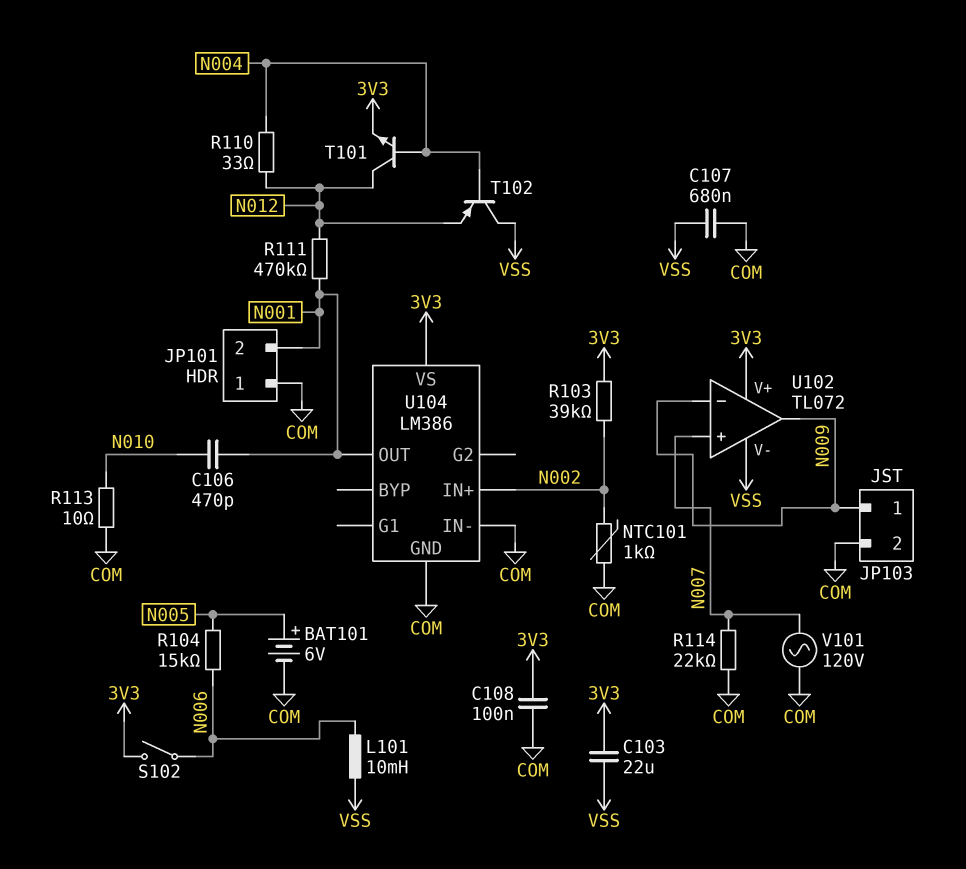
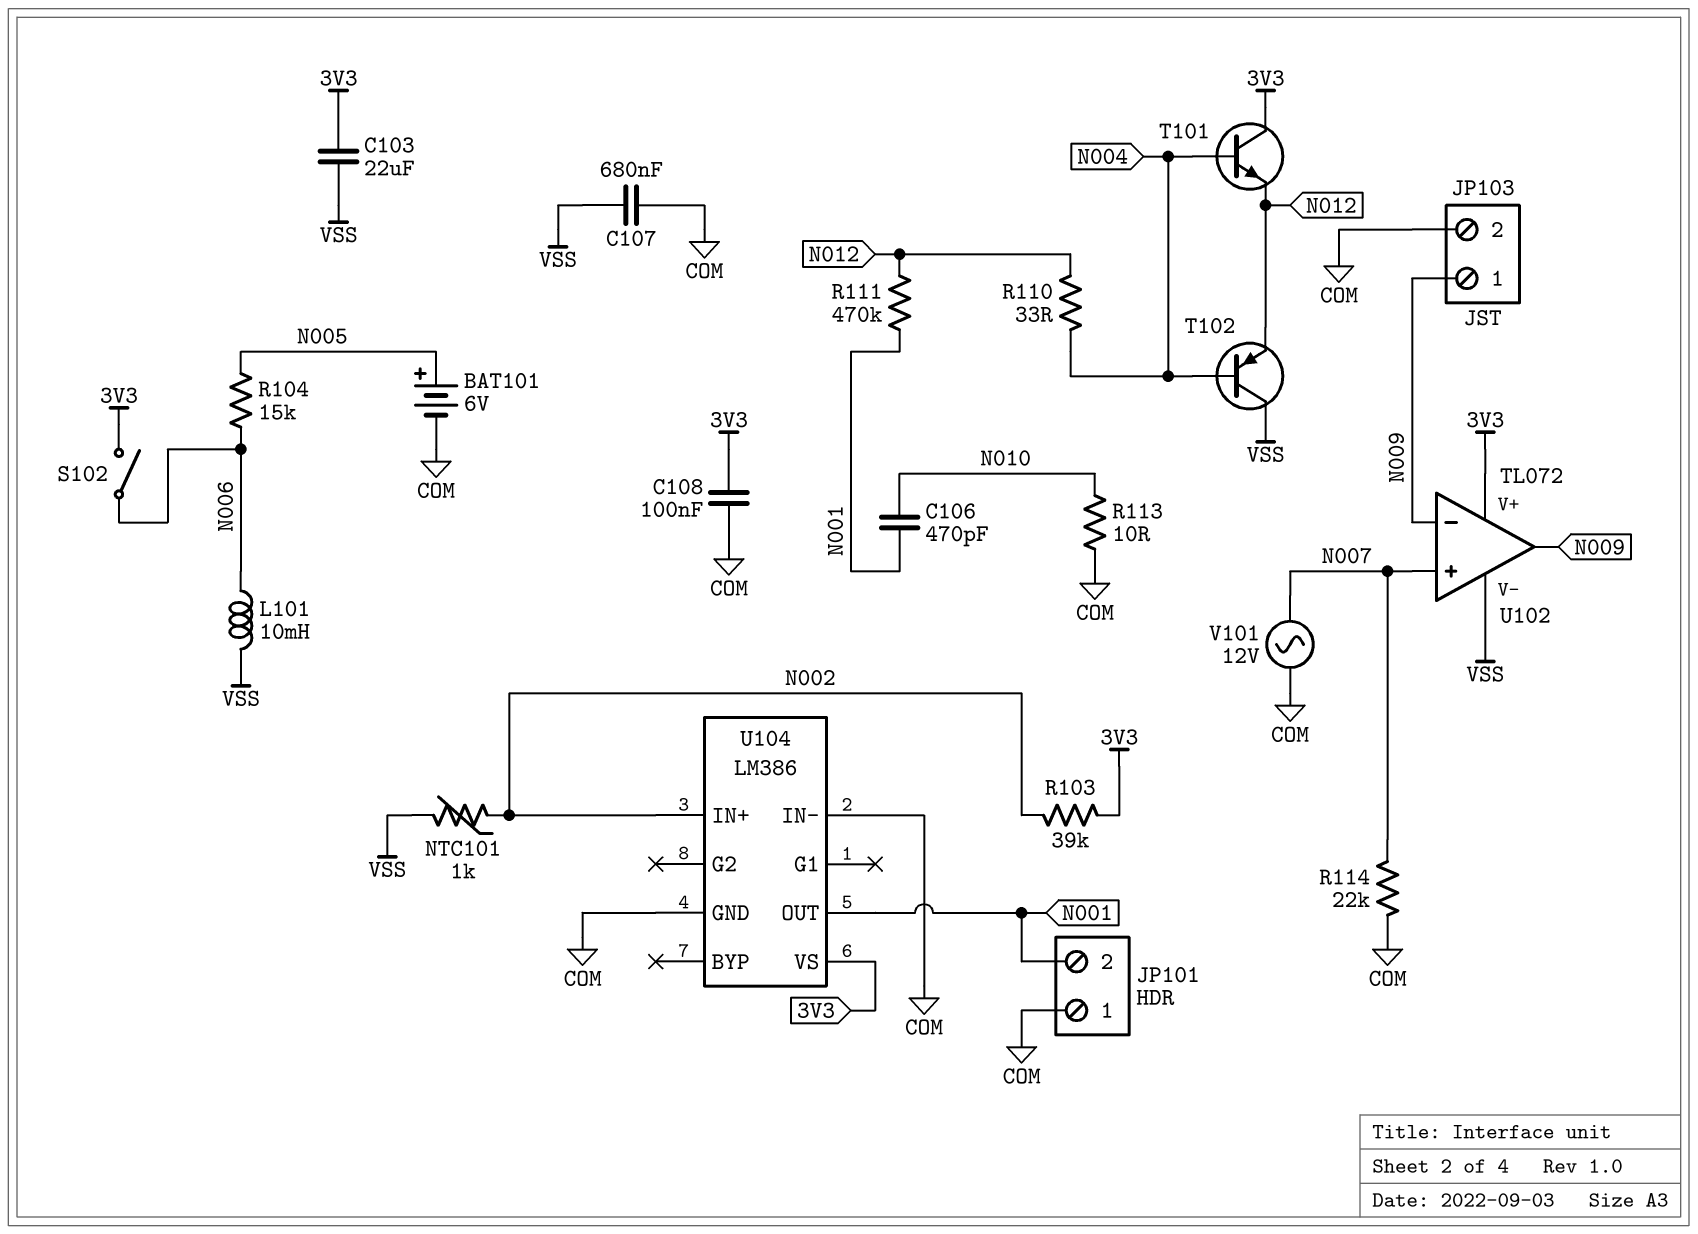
NTC101: 1k (COM, N002) -> 1k (N002, VSS)
T101: NPN (B N004, C N012, E 3V3) -> NPN (B N004, C 3V3, E N012)
V101: AC 120V (COM, N007) -> AC 12V (COM, N007)

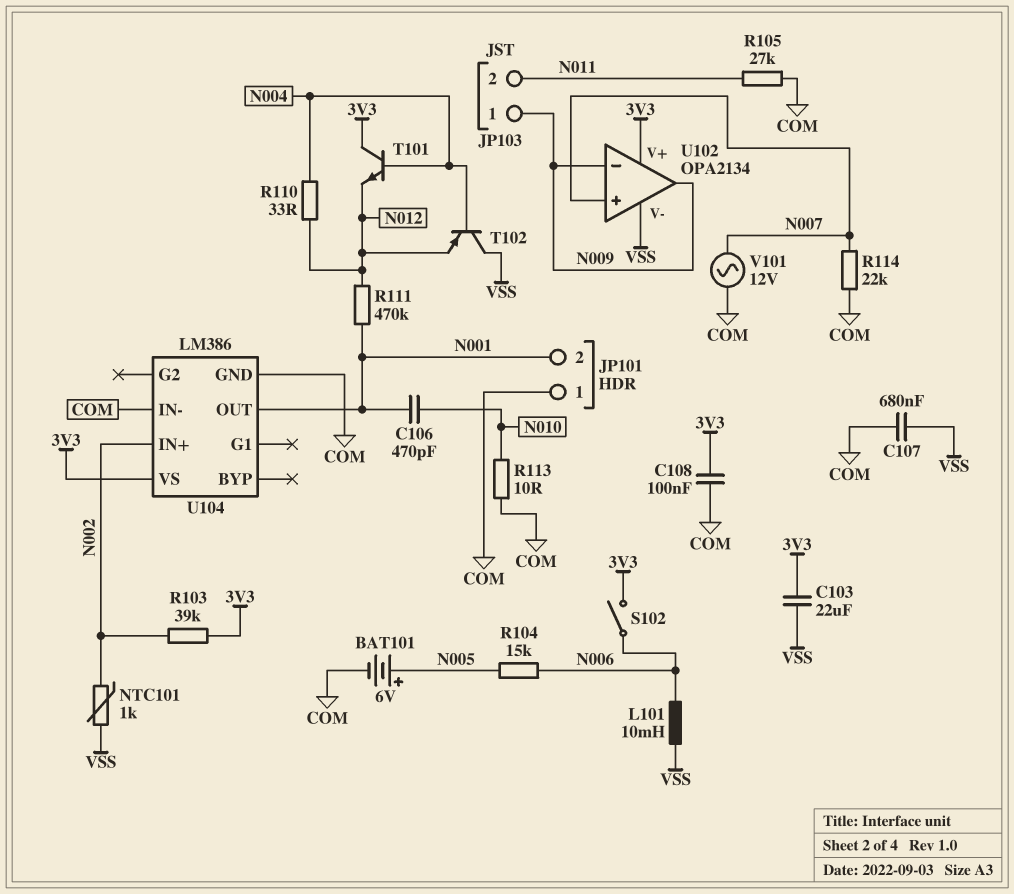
JP103 pin 2: COM -> N011
R105: none -> 27k (COM, N011)
U102: TL072 -> OPA2134

